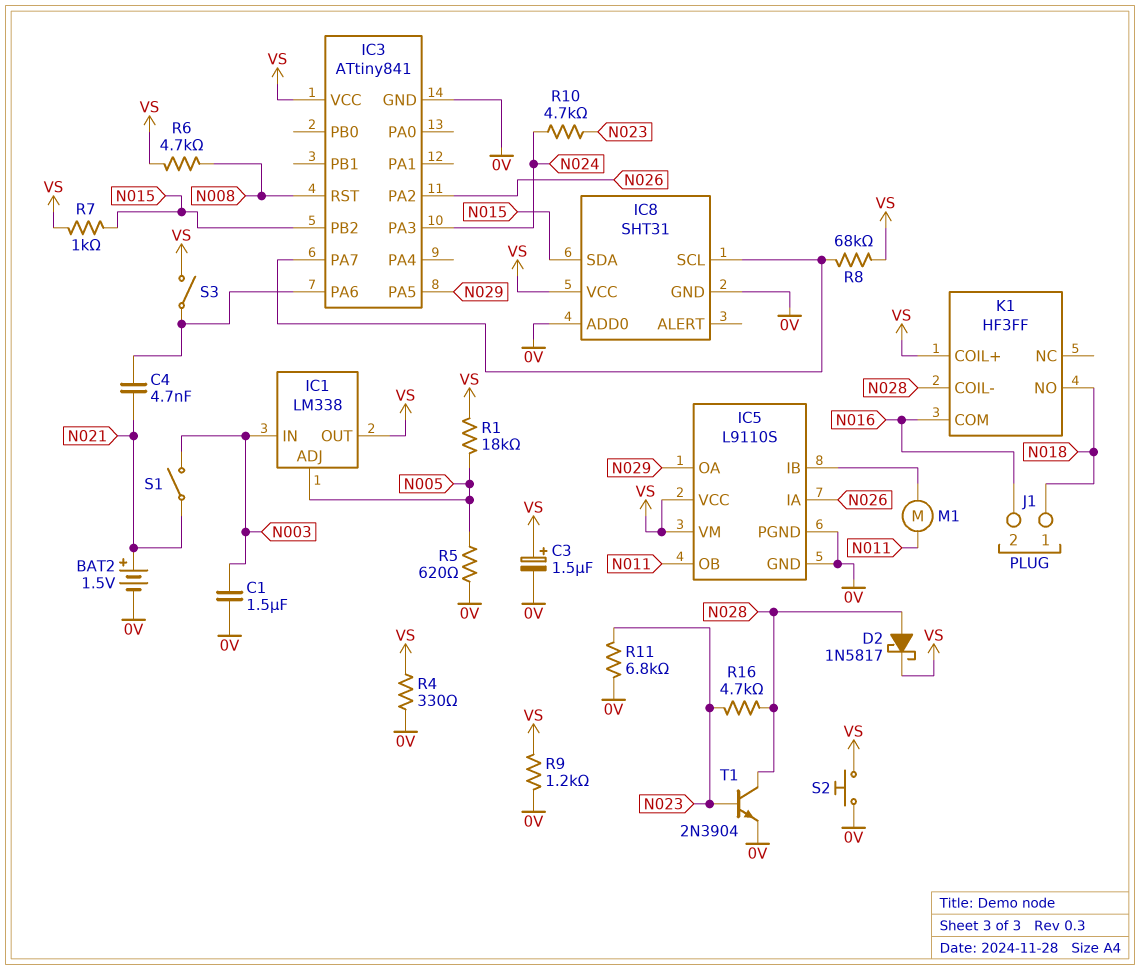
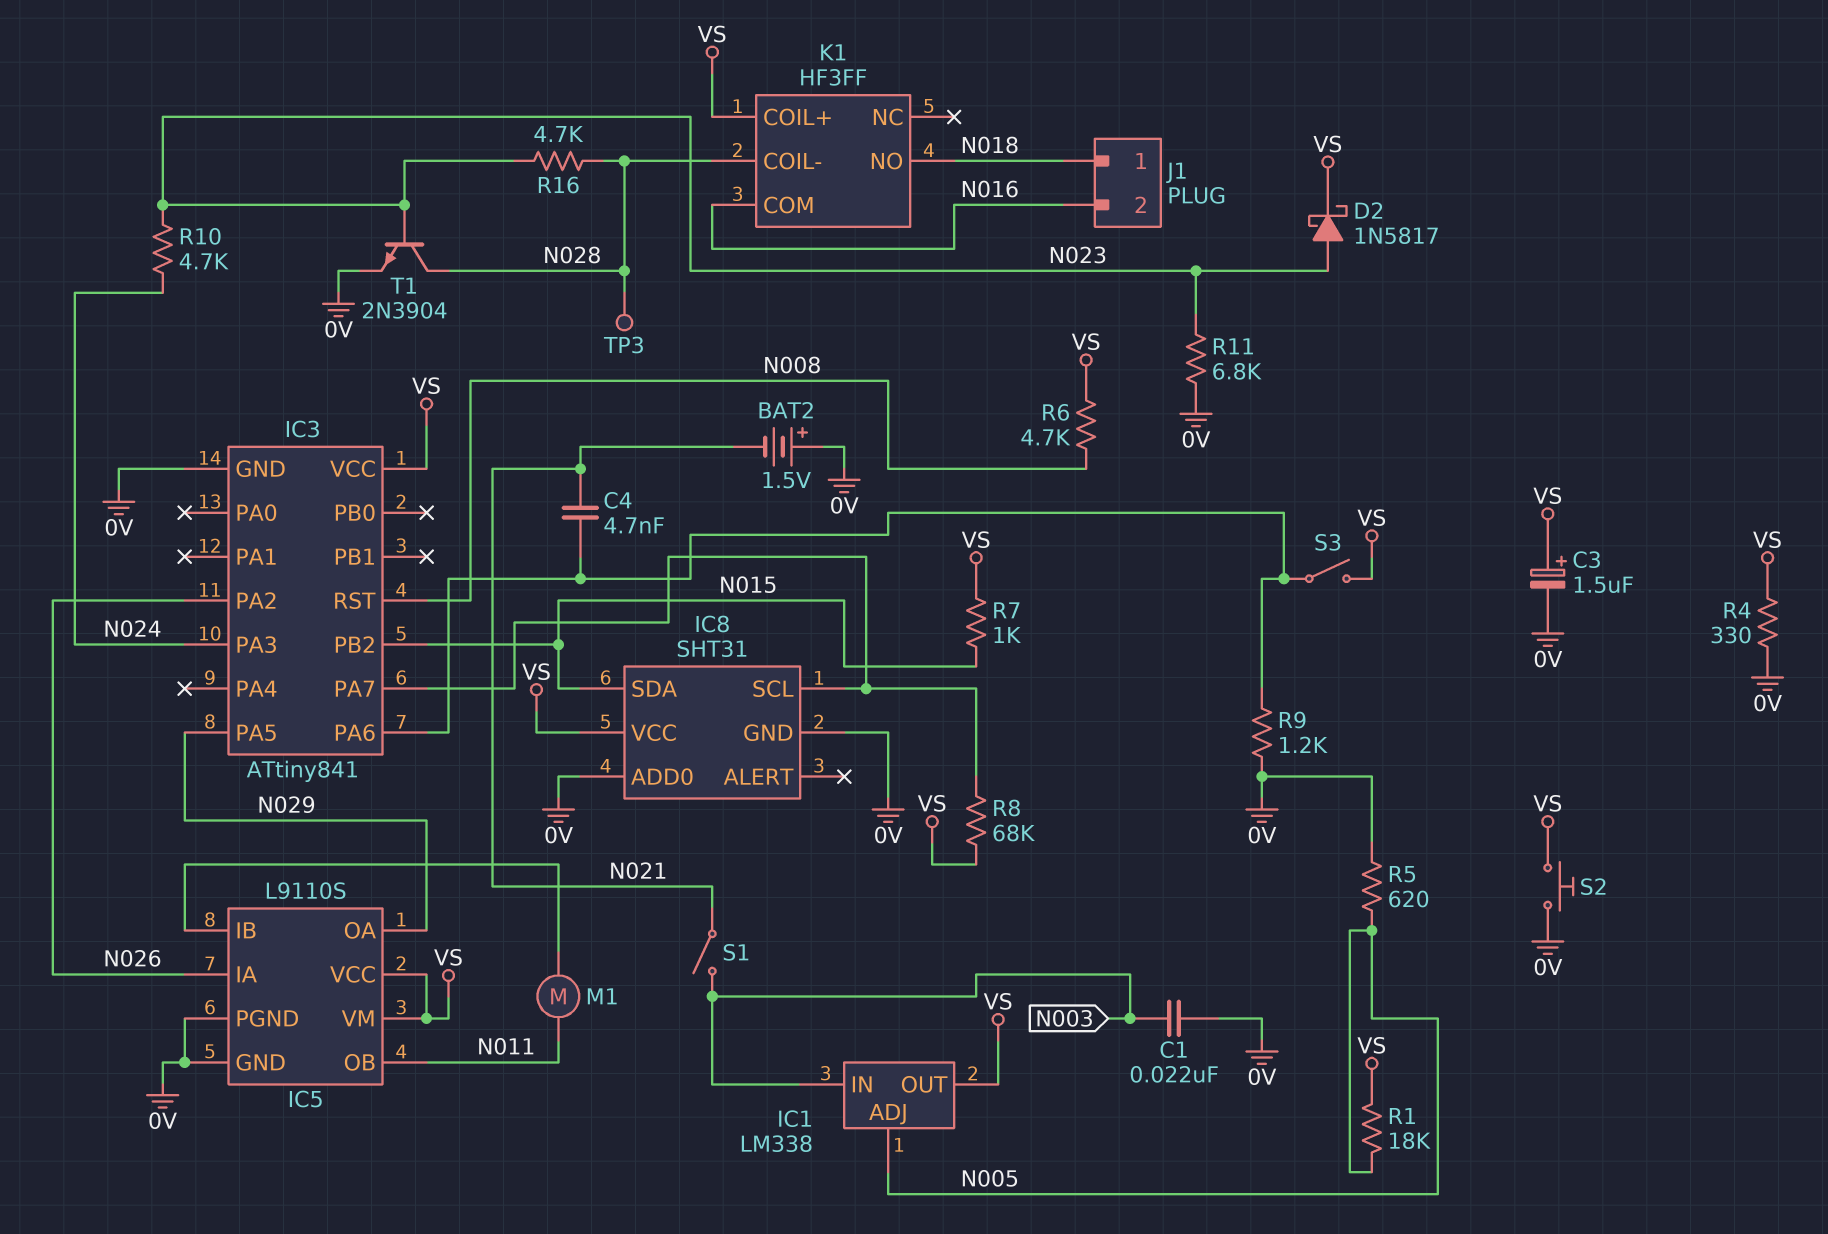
BAT2: 1.5V (plus N021, minus 0V) -> 1.5V (plus 0V, minus N021)
C1: 1.5uF (0V, N003) -> 22nF (0V, N003)
D2: schottky 1N5817 (A N028, K VS) -> schottky 1N5817 (A N023, K VS)
R9: 1.2k (0V, VS) -> 1.2k (0V, IC3/PA6)
TP3: none -> test point (N028)

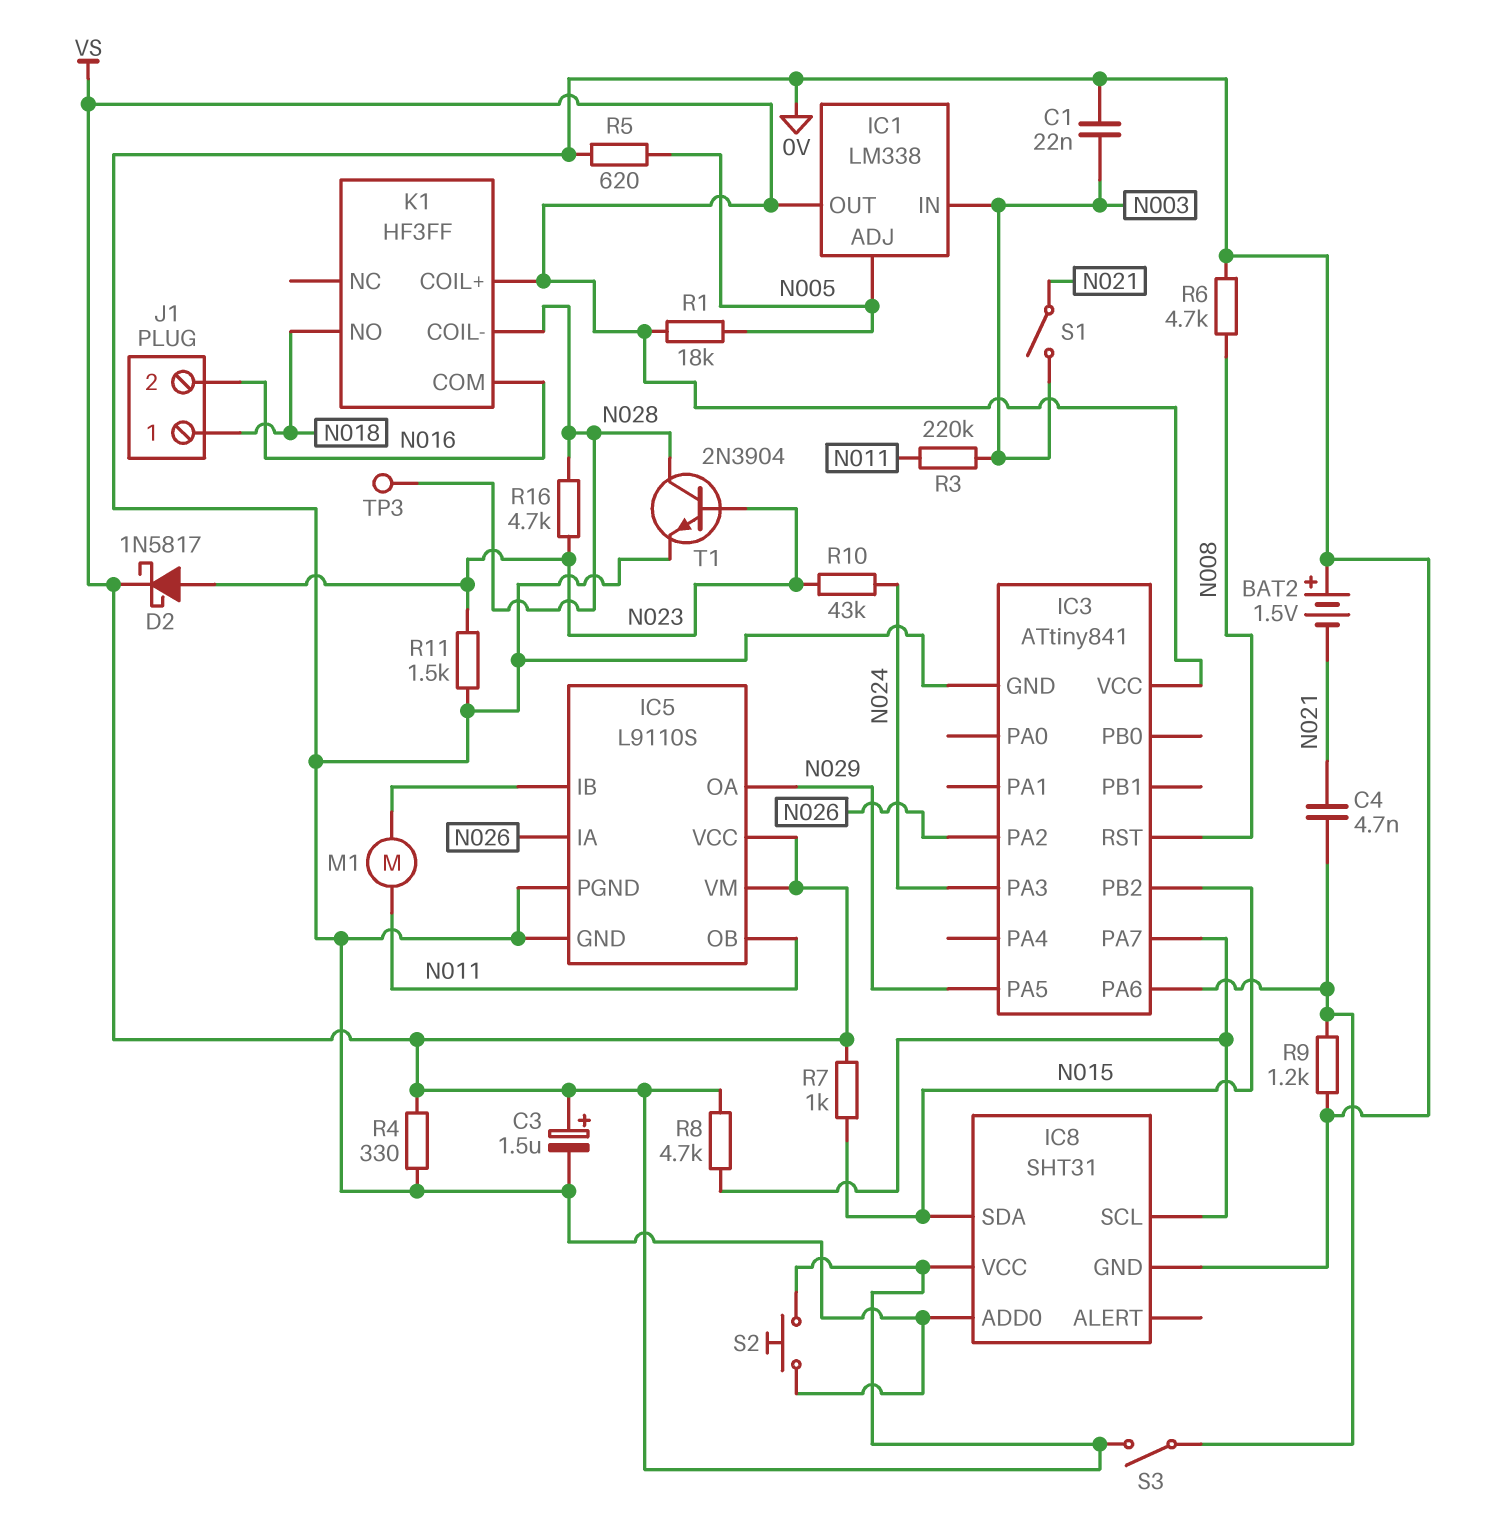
R3: none -> 220k (N003, N011)
R6: 4.7k (N008, VS) -> 4.7k (0V, N008)
R8: 68k (IC3/PA7, VS) -> 4.7k (IC3/PA7, VS)
R10: 4.7k (N023, N024) -> 43k (N023, N024)
R11: 6.8k (0V, N023) -> 1.5k (0V, N023)

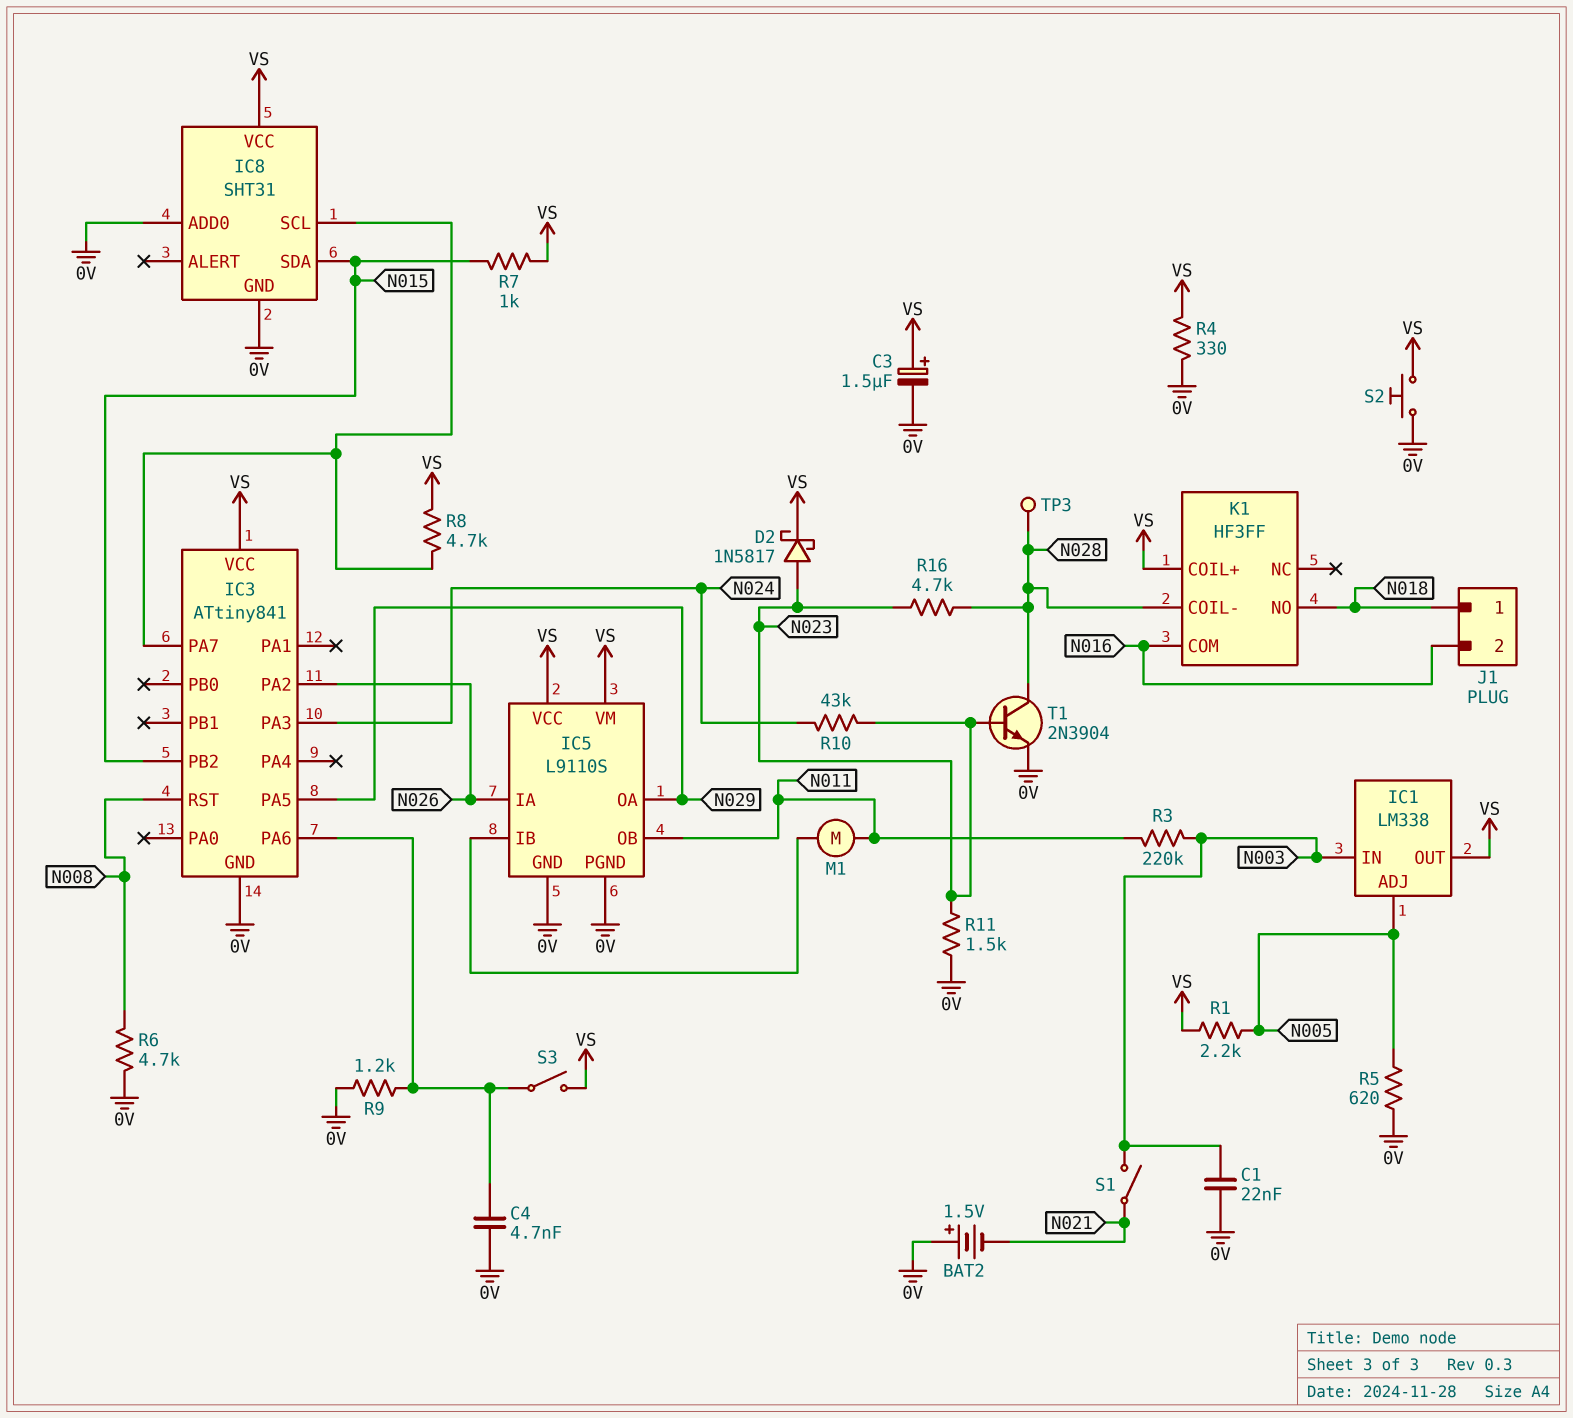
C4: 4.7nF (IC3/PA6, N021) -> 4.7nF (0V, IC3/PA6)
R1: 18k (N005, VS) -> 2.2k (N005, VS)

